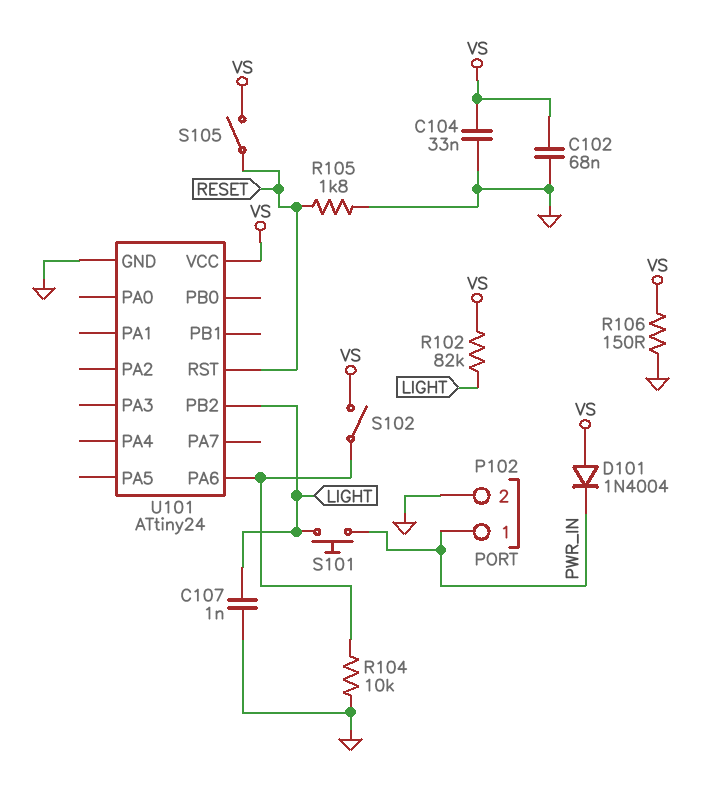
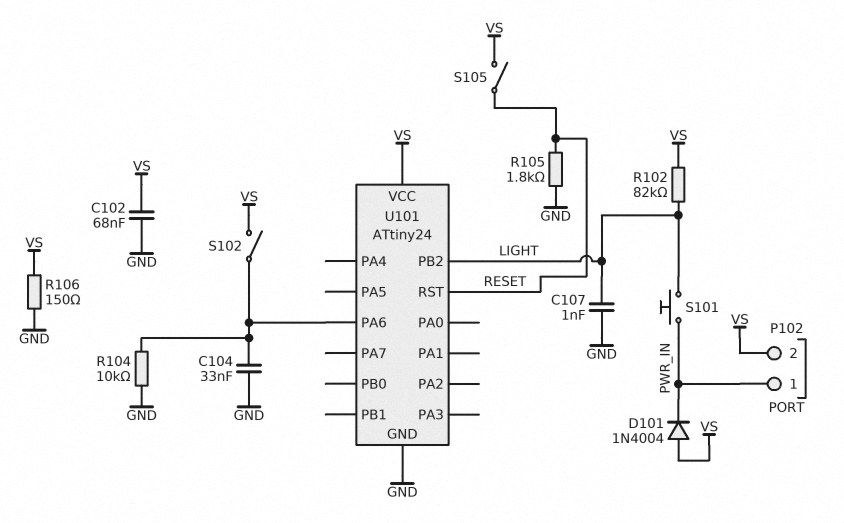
C104: 33nF (GND, VS) -> 33nF (GND, U101/PA6)
P102 pin 2: GND -> VS

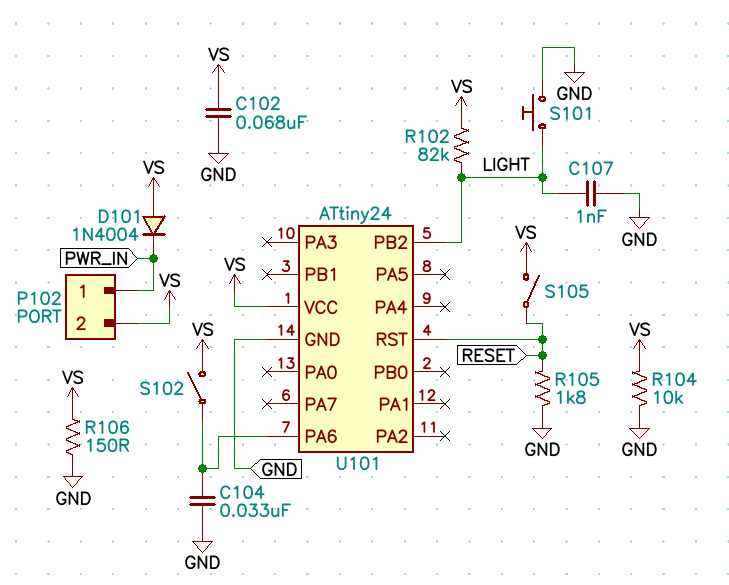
R104: 10k (GND, U101/PA6) -> 10k (GND, VS)
S101: button (LIGHT, PWR_IN) -> button (GND, LIGHT)

